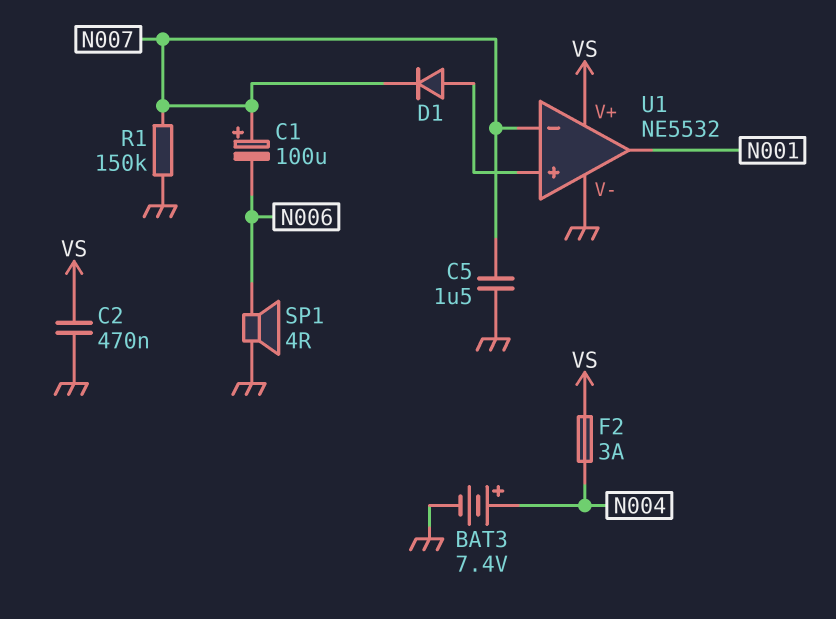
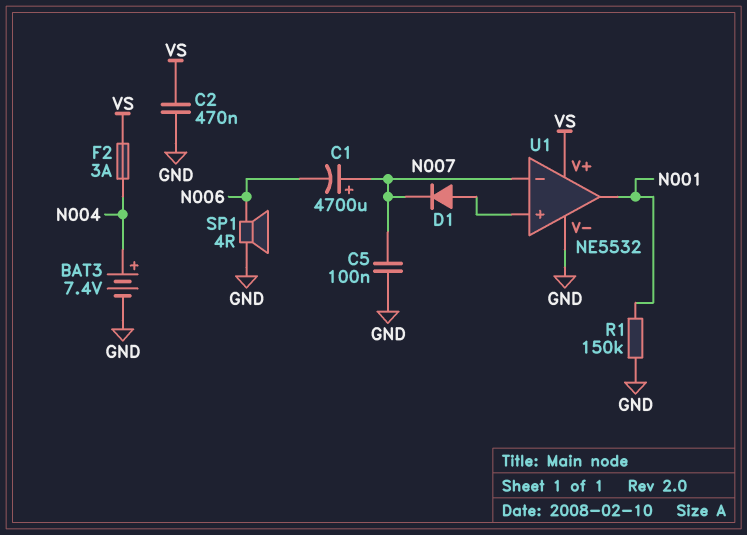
C1: 100uF (plus N007, minus N006) -> 4700uF (plus N007, minus N006)
C5: 1.5uF (GND, N007) -> 100nF (GND, N007)
R1: 150k (GND, N007) -> 150k (GND, N001)

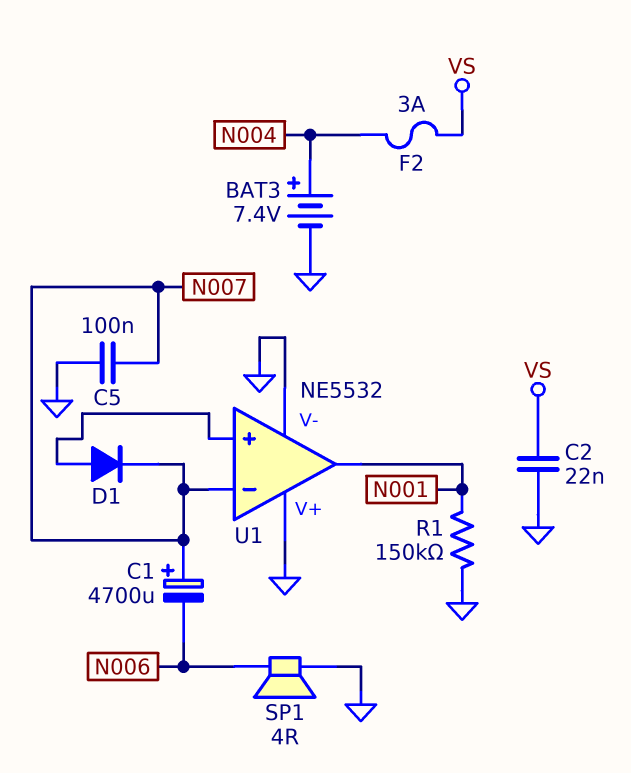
C2: 470nF (GND, VS) -> 22nF (GND, VS)
U1 pin V+: VS -> GND

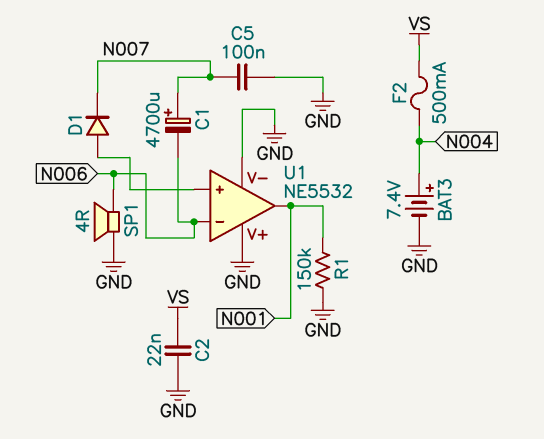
F2: 3A (N004, VS) -> 500mA (N004, VS)
U1 pin in-: N007 -> N006

